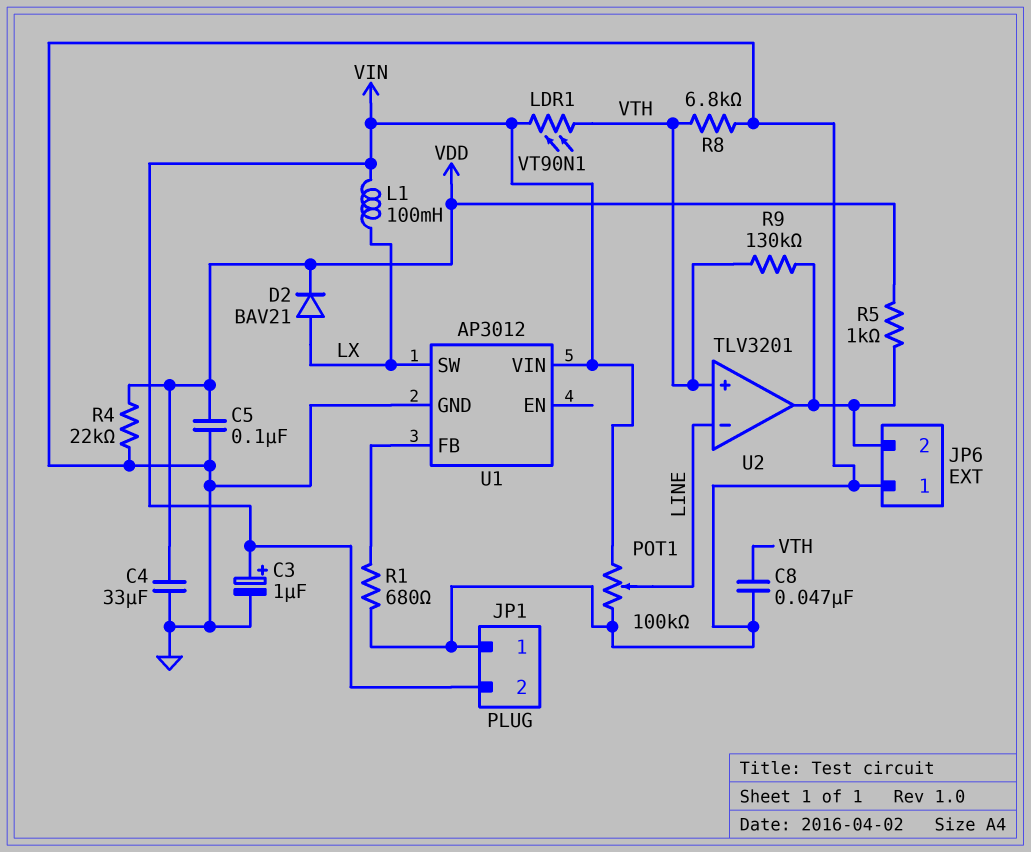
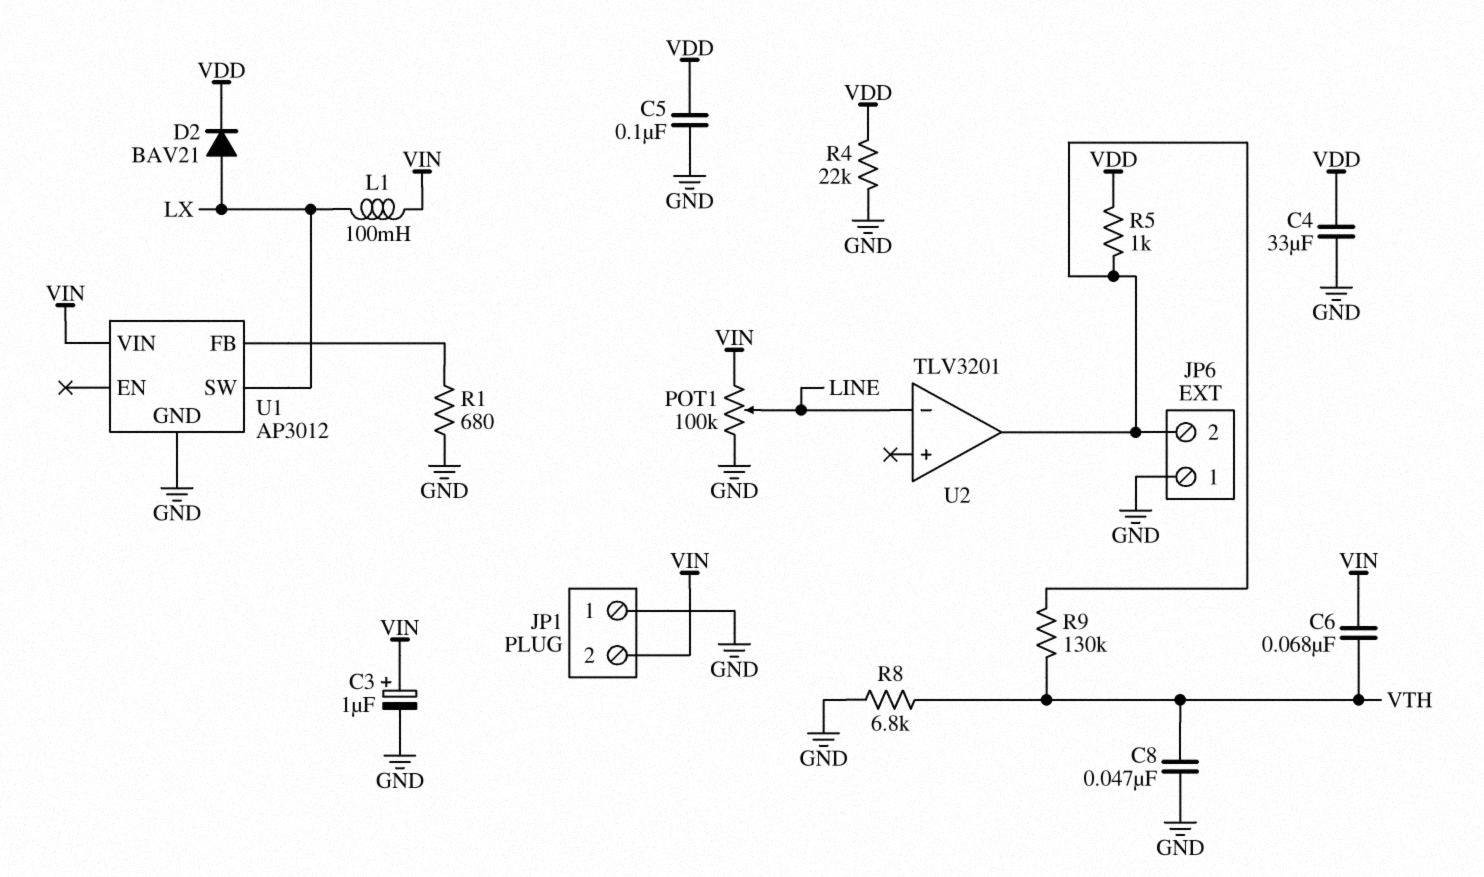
C6: none -> 68nF (VIN, VTH)
LDR1: VT90N1 (VIN, VTH) -> none
U2 pin in+: VTH -> none

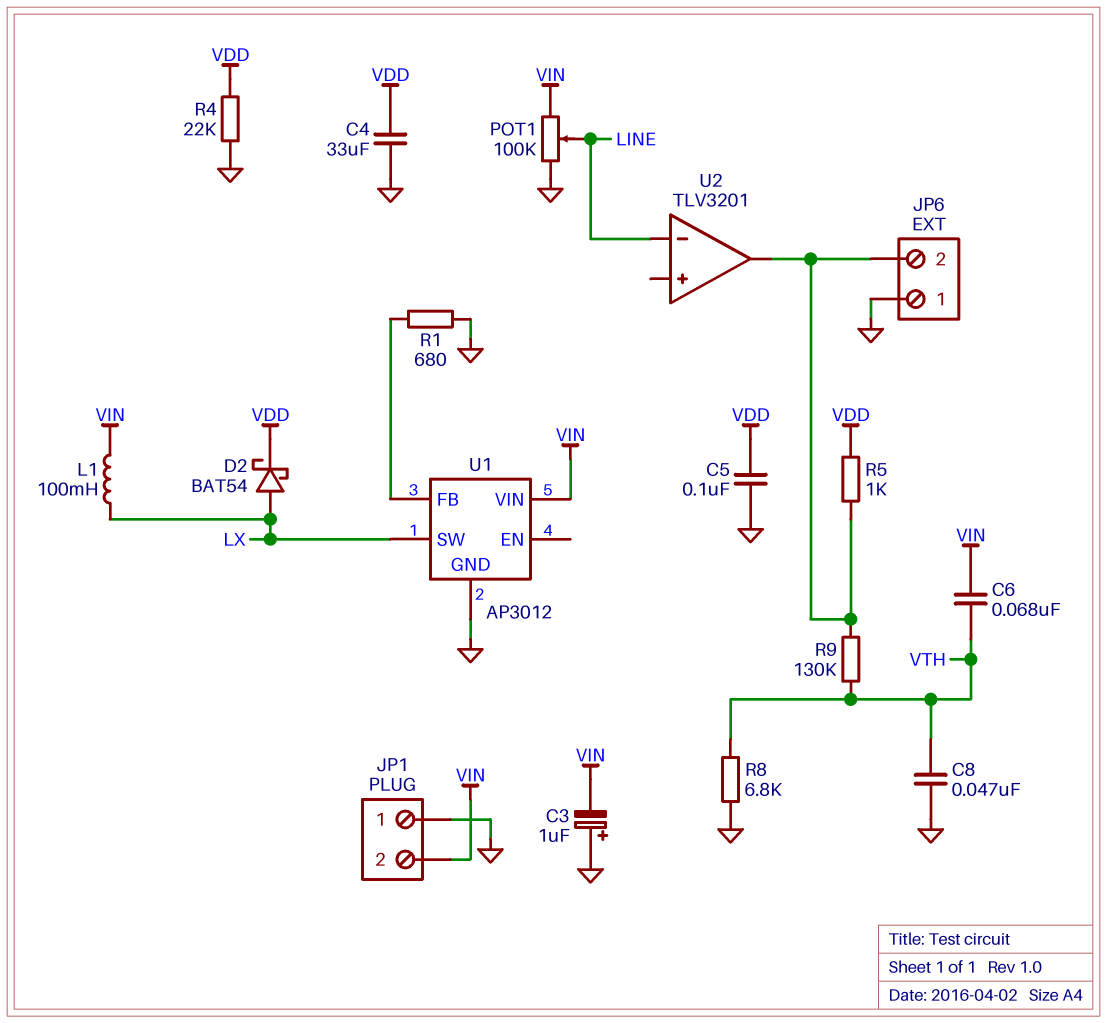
C3: 1uF (plus VIN, minus GND) -> 1uF (plus GND, minus VIN)
D2: diode BAV21 (A LX, K VDD) -> schottky BAT54 (A LX, K VDD)

